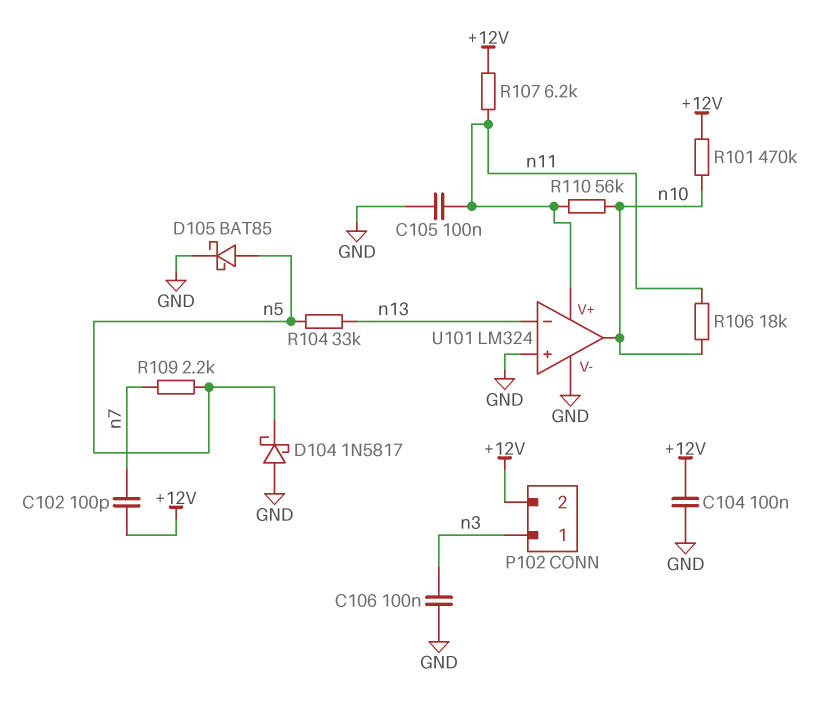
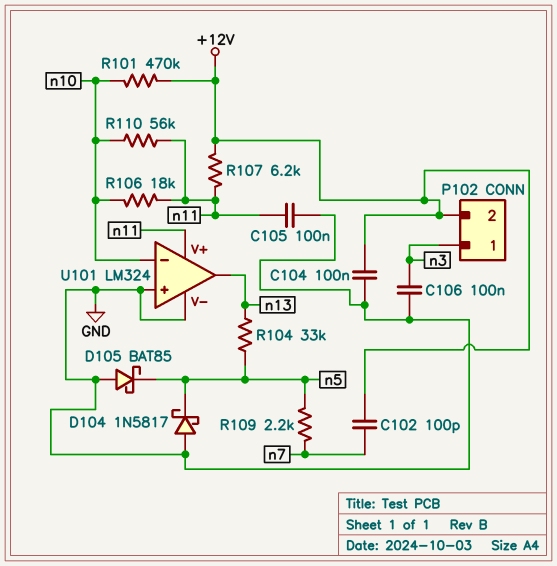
D105: schottky BAT85 (A n5, K GND) -> schottky BAT85 (A GND, K n5)
U101 pin in-: n13 -> n10
U101 pin out: n10 -> n13

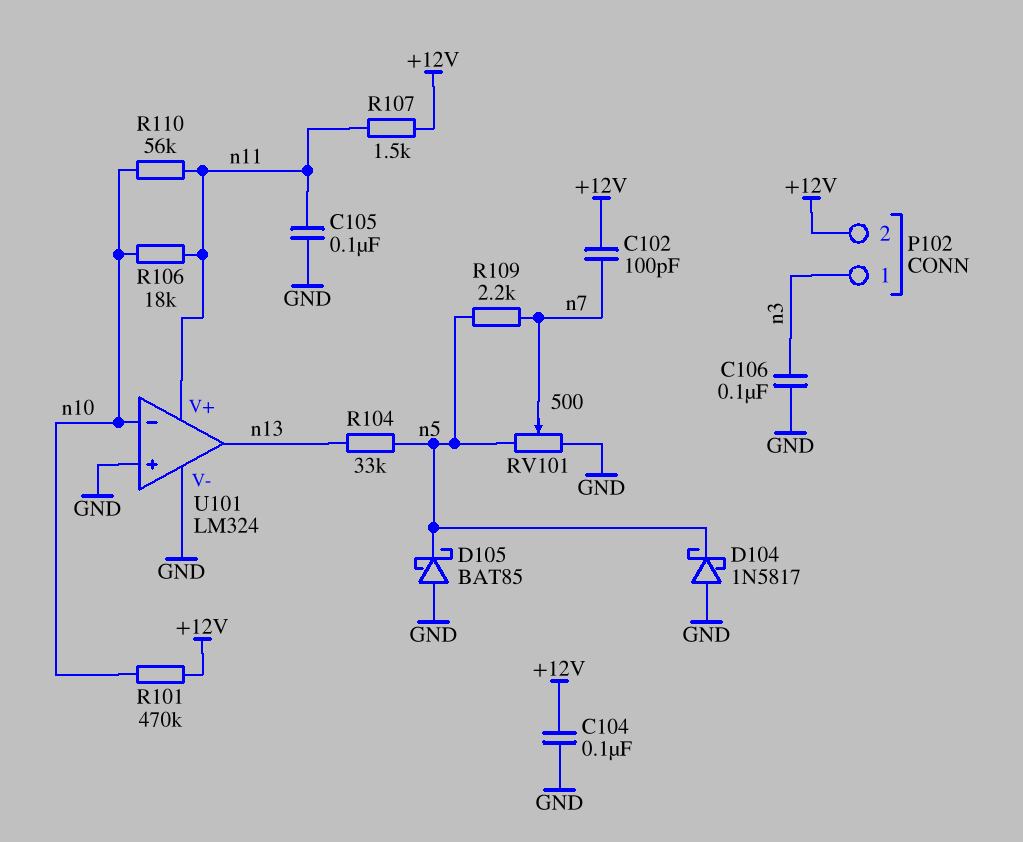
R107: 6.2k (+12V, n11) -> 1.5k (+12V, n11)
RV101: none -> 500 (GND, n5, wiper n7)

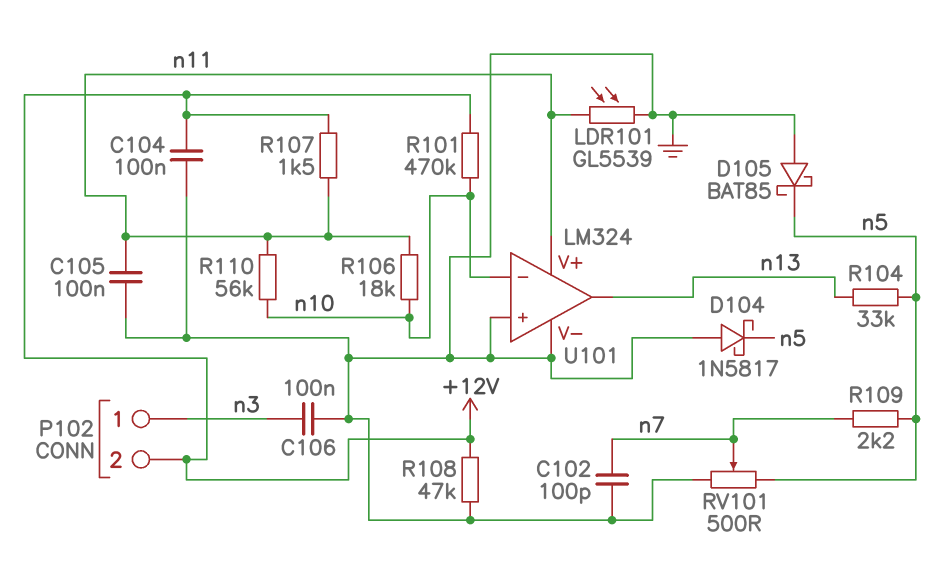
C102: 100pF (+12V, n7) -> 100pF (GND, n7)
LDR101: none -> GL5539 (GND, n11)
R108: none -> 47k (+12V, GND)

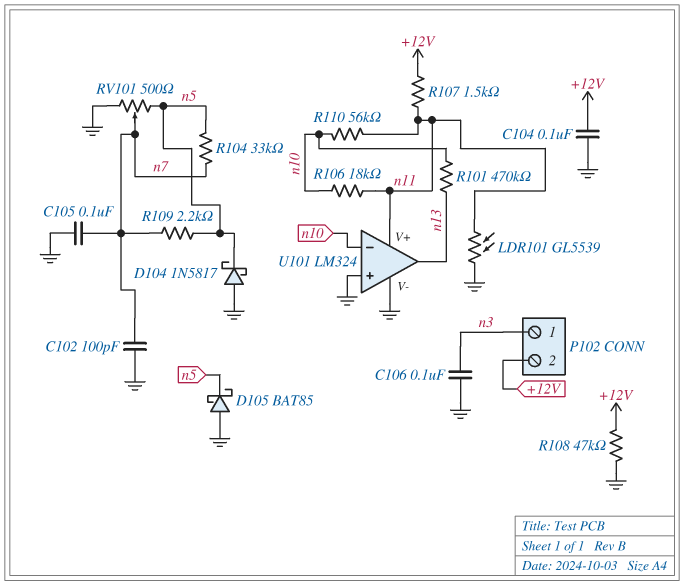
C105: 100nF (GND, n11) -> 100nF (GND, n7)
R101: 470k (+12V, n10) -> 470k (n10, n13)
R104: 33k (n5, n13) -> 33k (n5, n7)

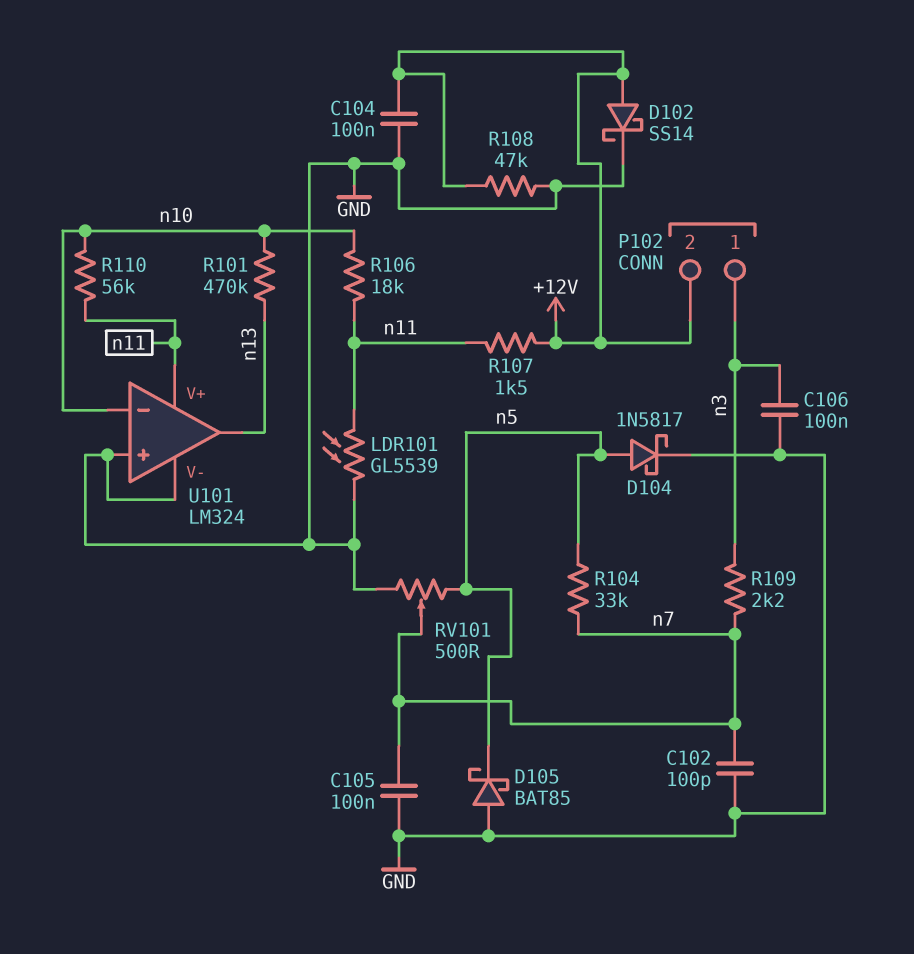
D102: none -> schottky SS14 (A +12V, K GND)
D104: schottky 1N5817 (A GND, K n5) -> schottky 1N5817 (A n5, K GND)
R109: 2.2k (n5, n7) -> 2.2k (n3, n7)

